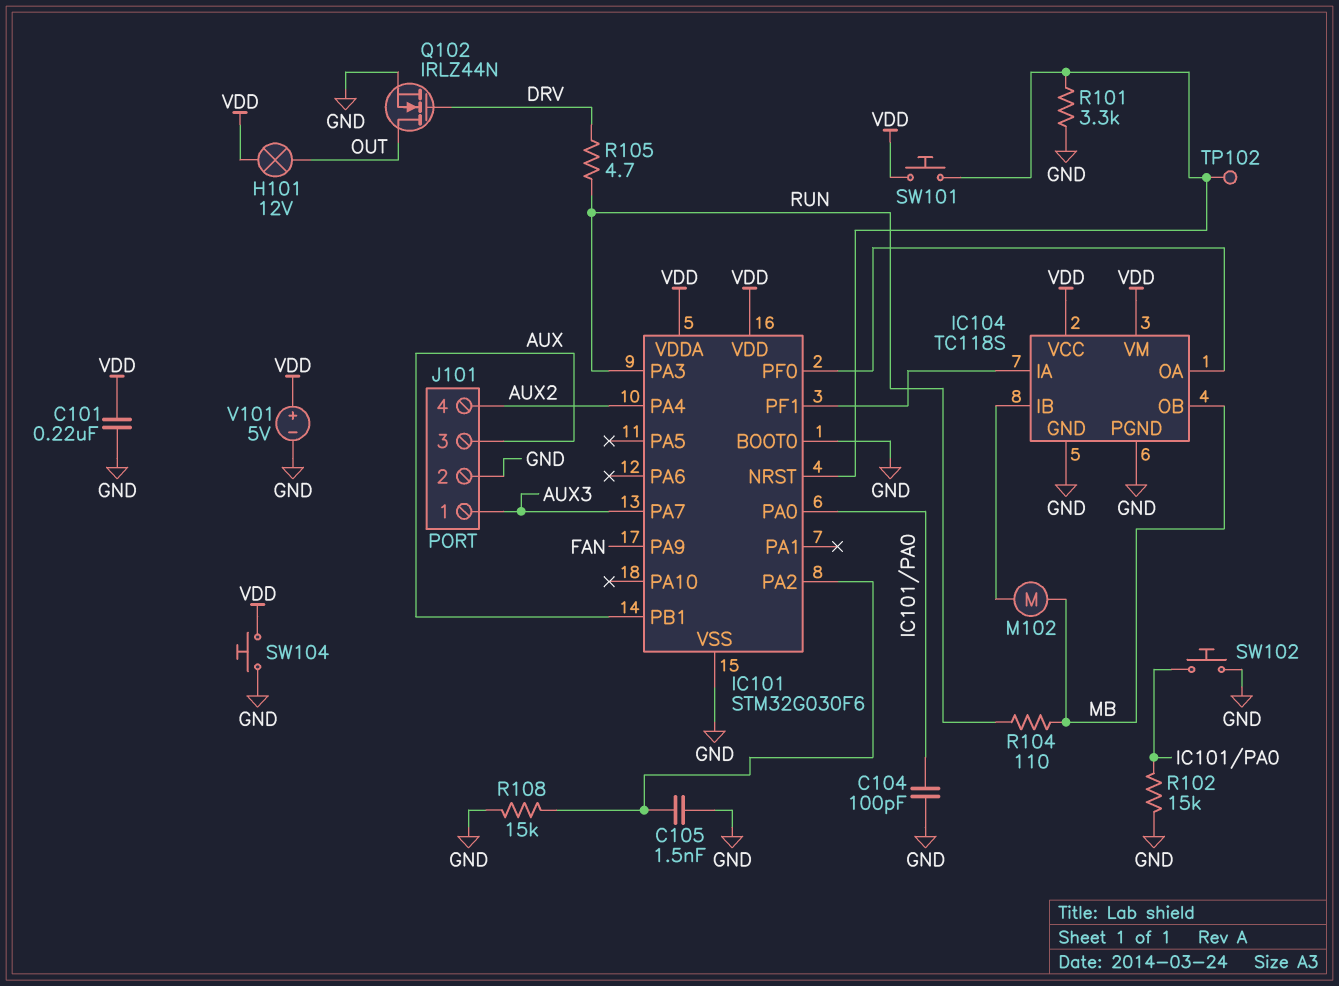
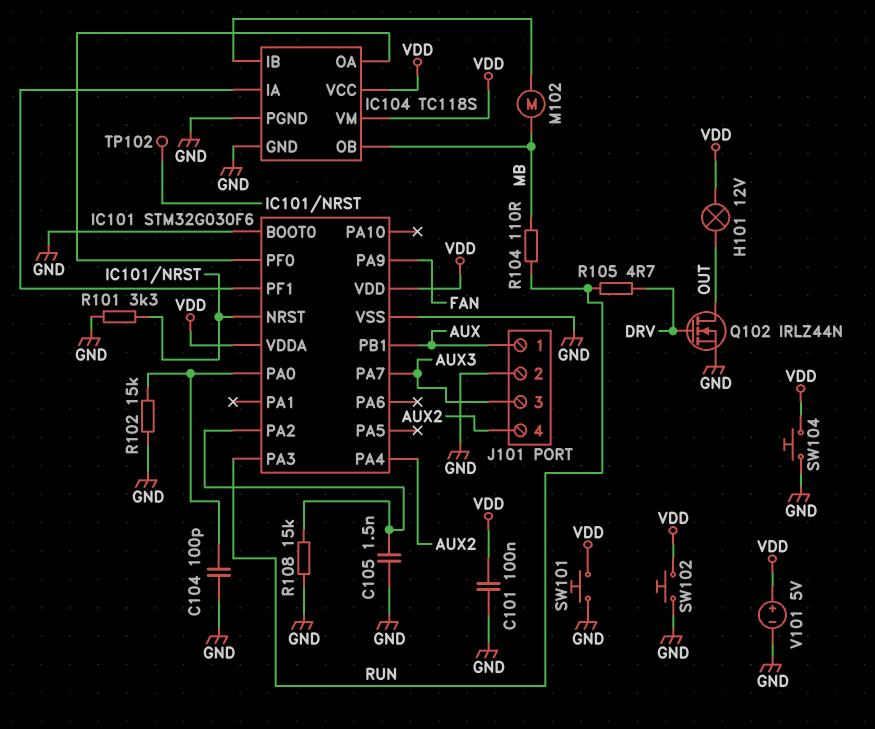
C101: 220nF (GND, VDD) -> 100nF (GND, VDD)
J101 pin 1: AUX3 -> AUX
J101 pin 3: AUX -> AUX3
SW101: button (IC101/NRST, VDD) -> button (GND, VDD)
SW102: button (GND, IC101/PA0) -> button (GND, VDD)

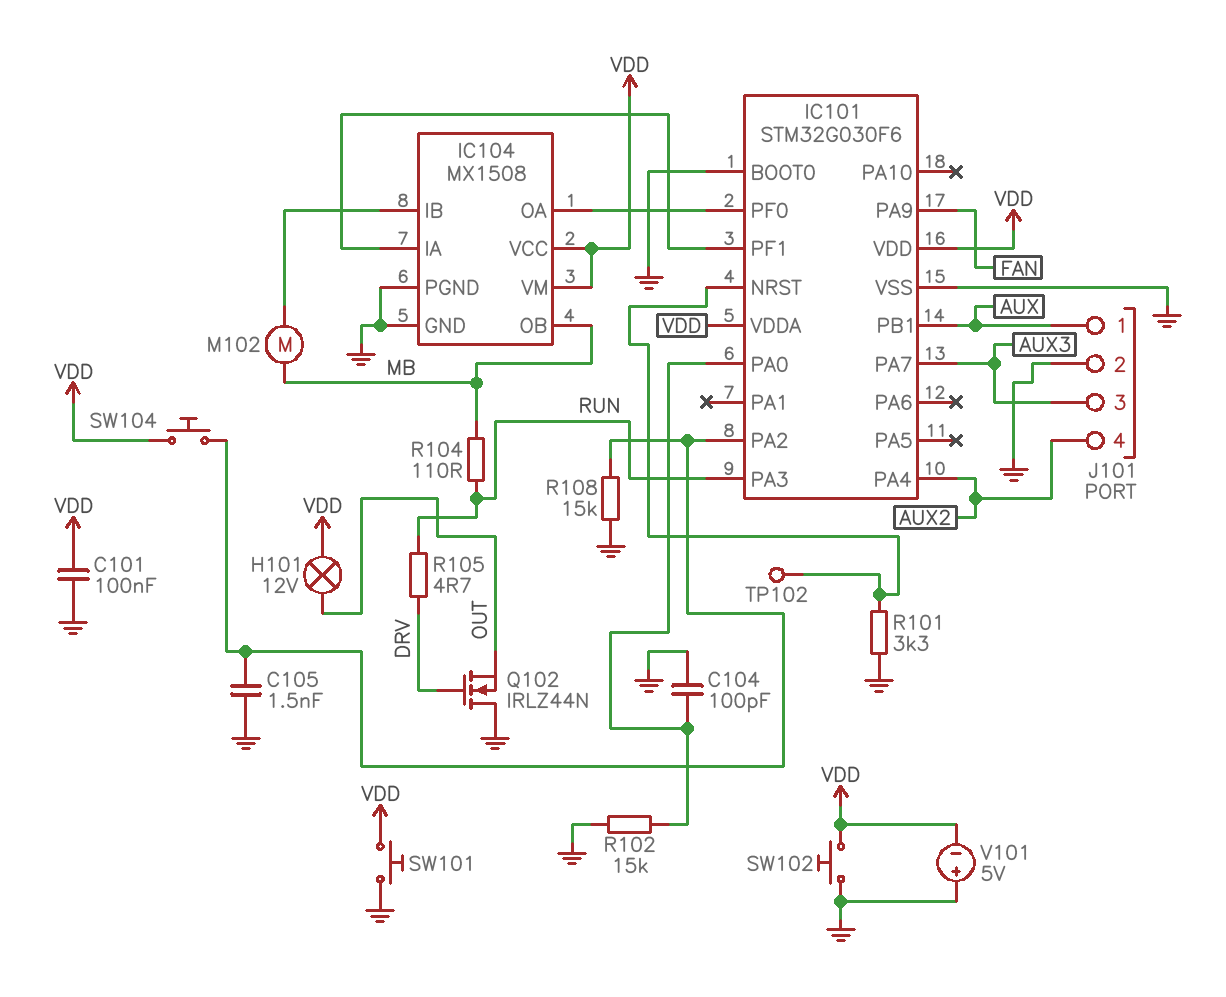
IC104: TC118S -> MX1508
Q102: NMOS IRLZ44N (G DRV, D OUT, S GND) -> NMOS IRLZ44N (G DRV, D GND, S OUT)
SW104: button (GND, VDD) -> button (IC101/PA2, VDD)
V101: 5V (plus VDD, minus GND) -> 5V (plus GND, minus VDD)

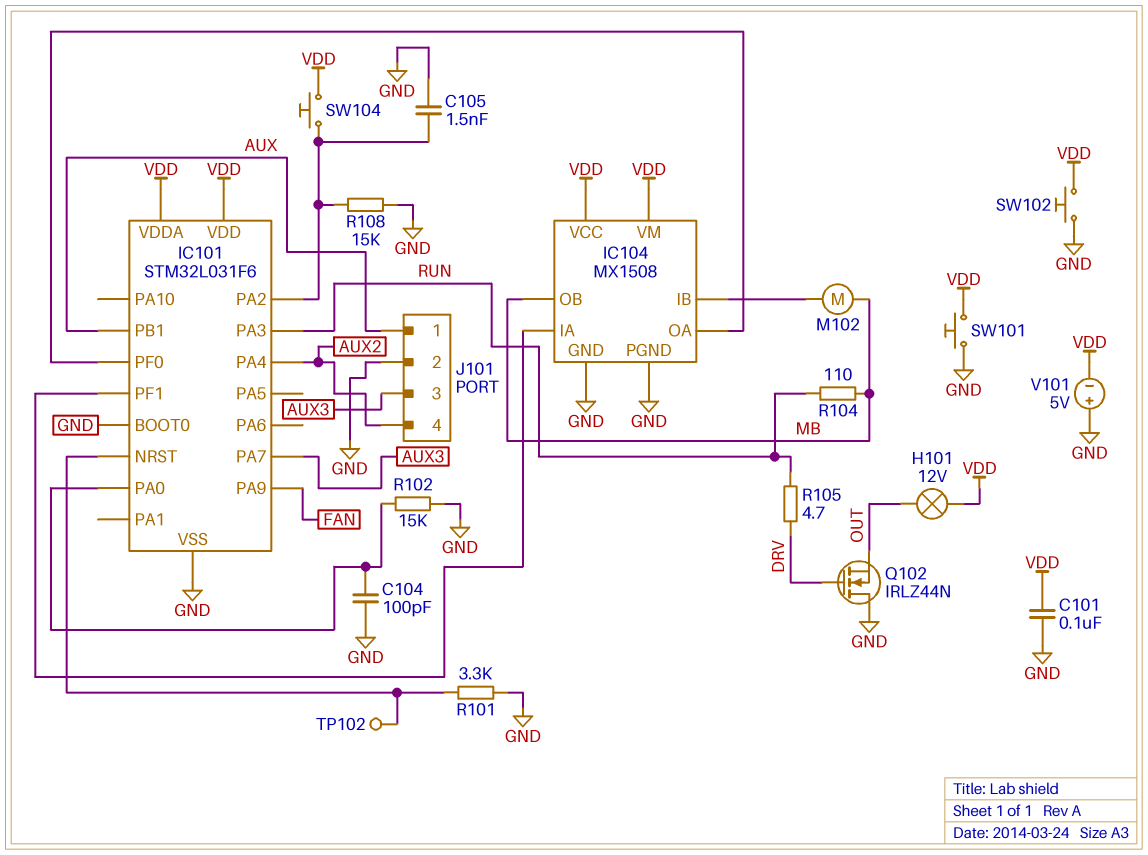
IC101: STM32G030F6 -> STM32L031F6

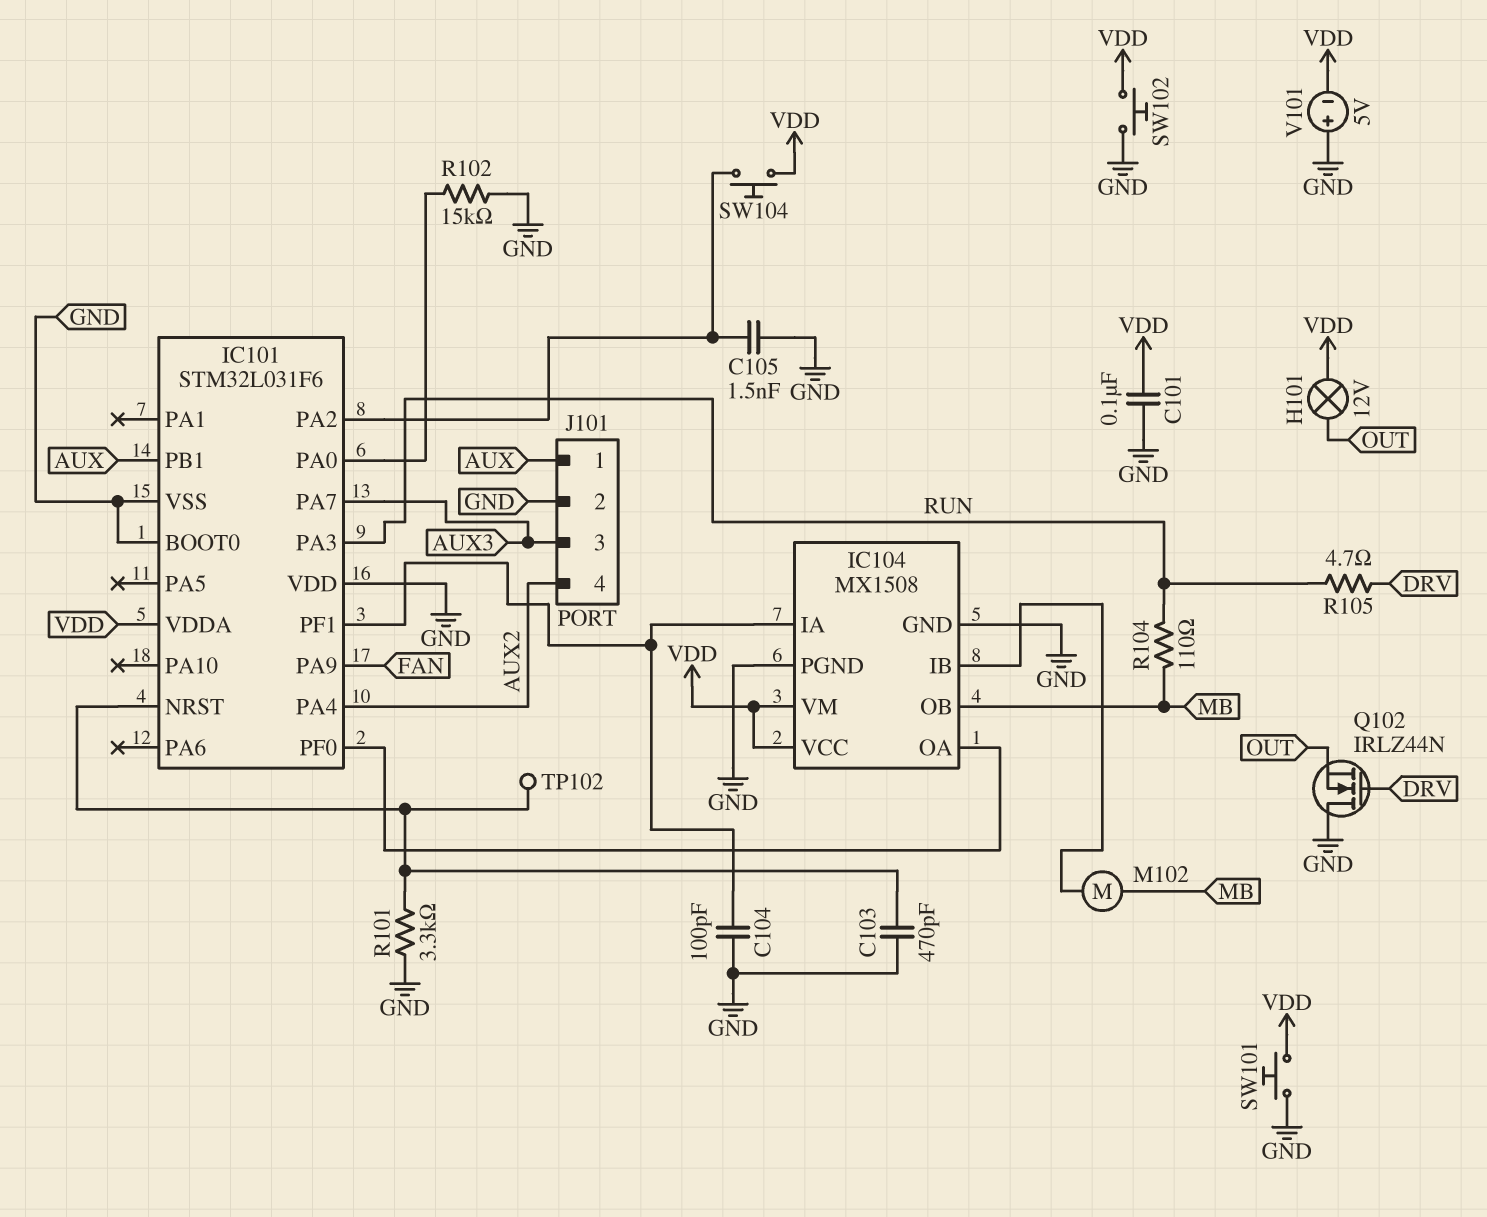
C103: none -> 470pF (GND, IC101/NRST)
C104: 100pF (GND, IC101/PA0) -> 100pF (GND, IC101/PF1)
IC101 pin VDD: VDD -> GND
R108: 15k (GND, IC101/PA2) -> none

